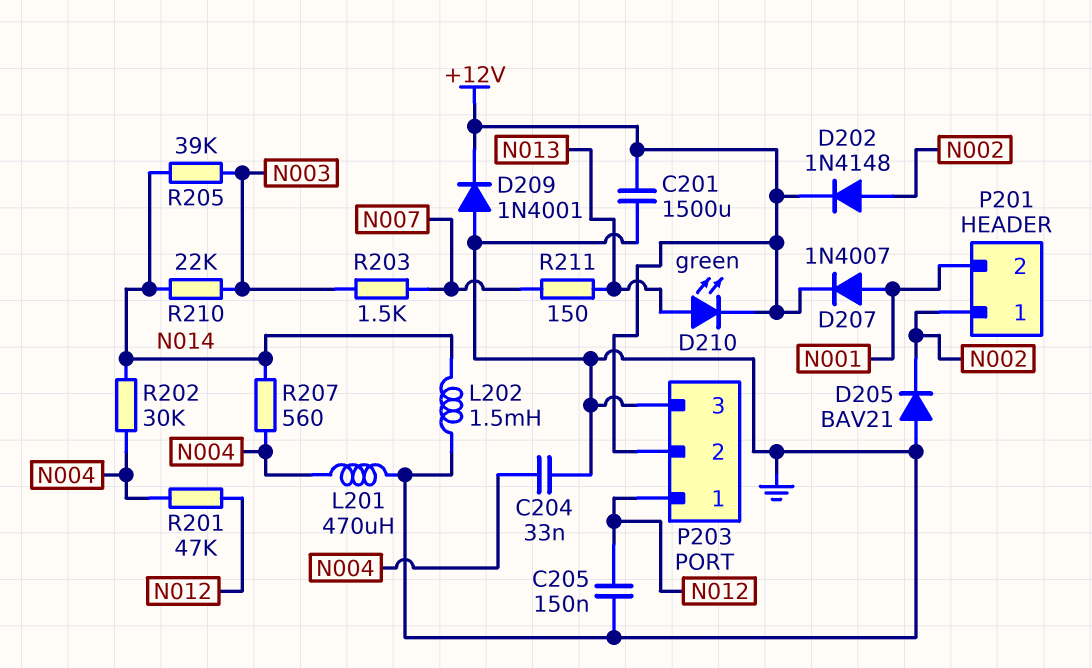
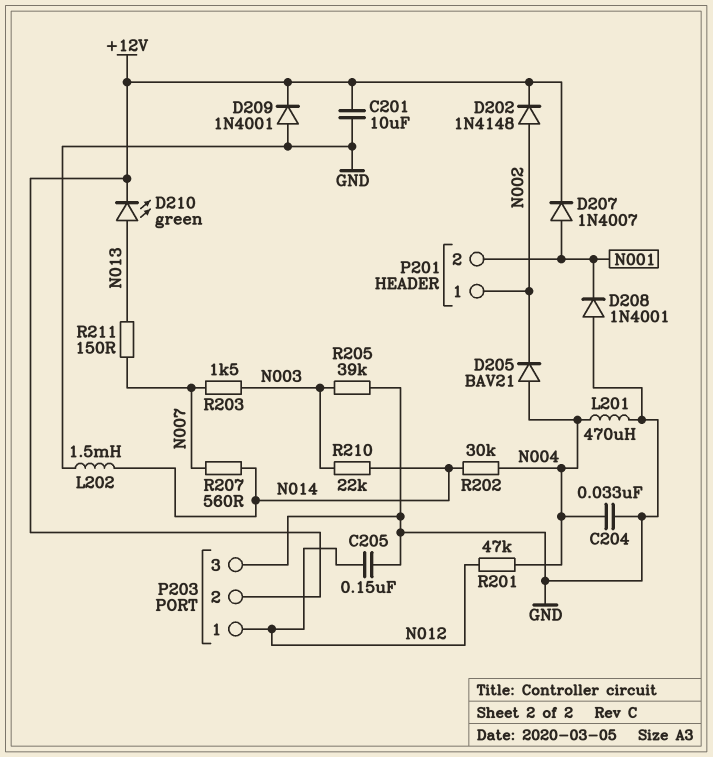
C201: 1500uF (+12V, GND) -> 10uF (+12V, GND)
D205: diode BAV21 (A GND, K N002) -> diode BAV21 (A N004, K N002)
D208: none -> diode 1N4001 (A GND, K N001)
R205: 39k (N003, N014) -> 39k (GND, N003)
R207: 560 (N004, N014) -> 560 (N007, N014)

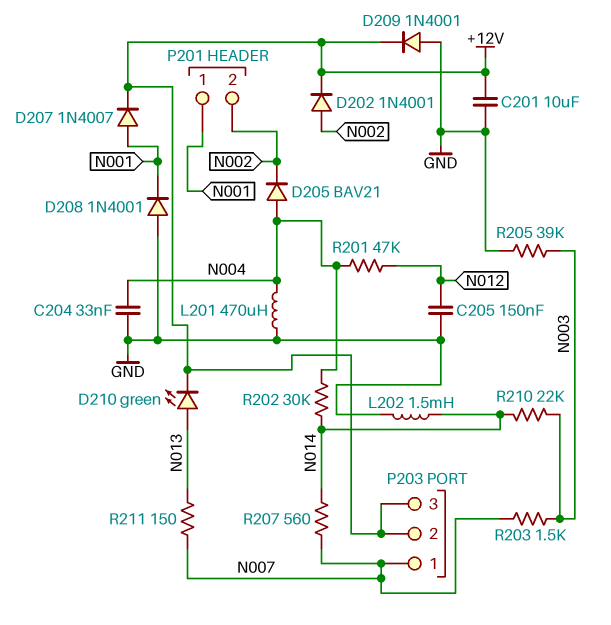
D202: diode 1N4148 (A N002, K +12V) -> diode 1N4001 (A N002, K +12V)
P201 pin 1: N002 -> N001
P201 pin 2: N001 -> N002
P203 pin 1: N012 -> N007
P203 pin 3: GND -> +12V

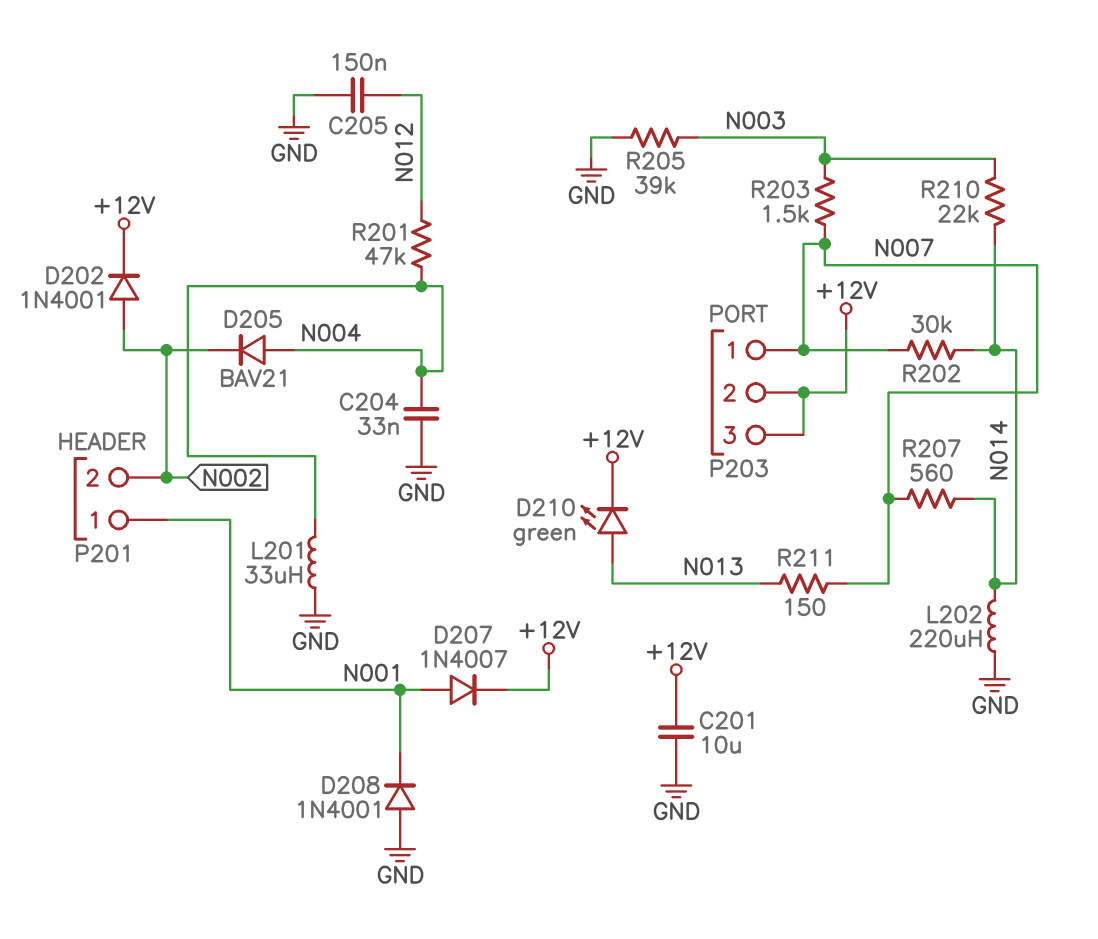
D209: diode 1N4001 (A GND, K +12V) -> none
L201: 470uH (GND, N004) -> 33uH (GND, N004)
L202: 1.5mH (GND, N014) -> 220uH (GND, N014)
R202: 30k (N004, N014) -> 30k (N007, N014)

